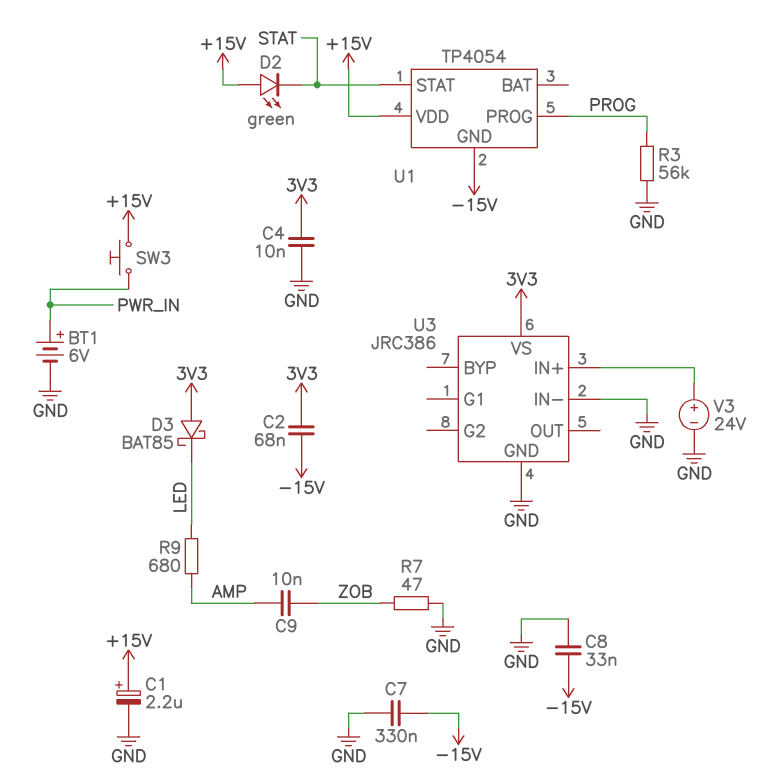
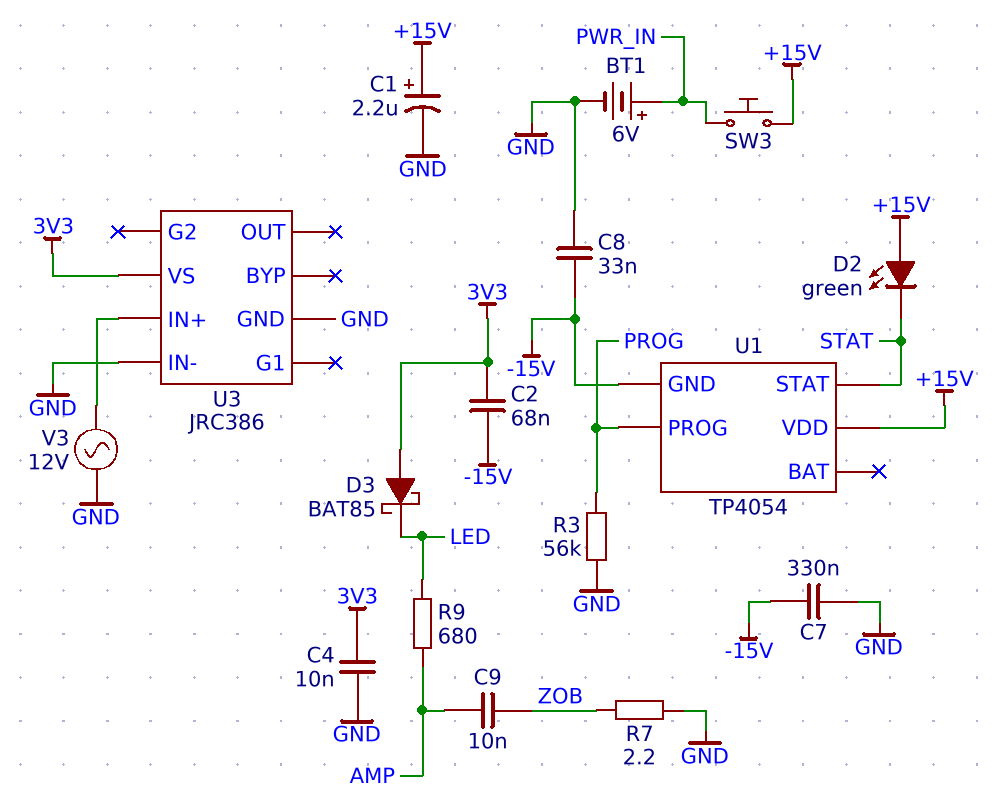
R7: 47 (GND, ZOB) -> 2.2 (GND, ZOB)
V3: 24V (plus U3/IN+, minus GND) -> AC 12V (GND, U3/IN+)

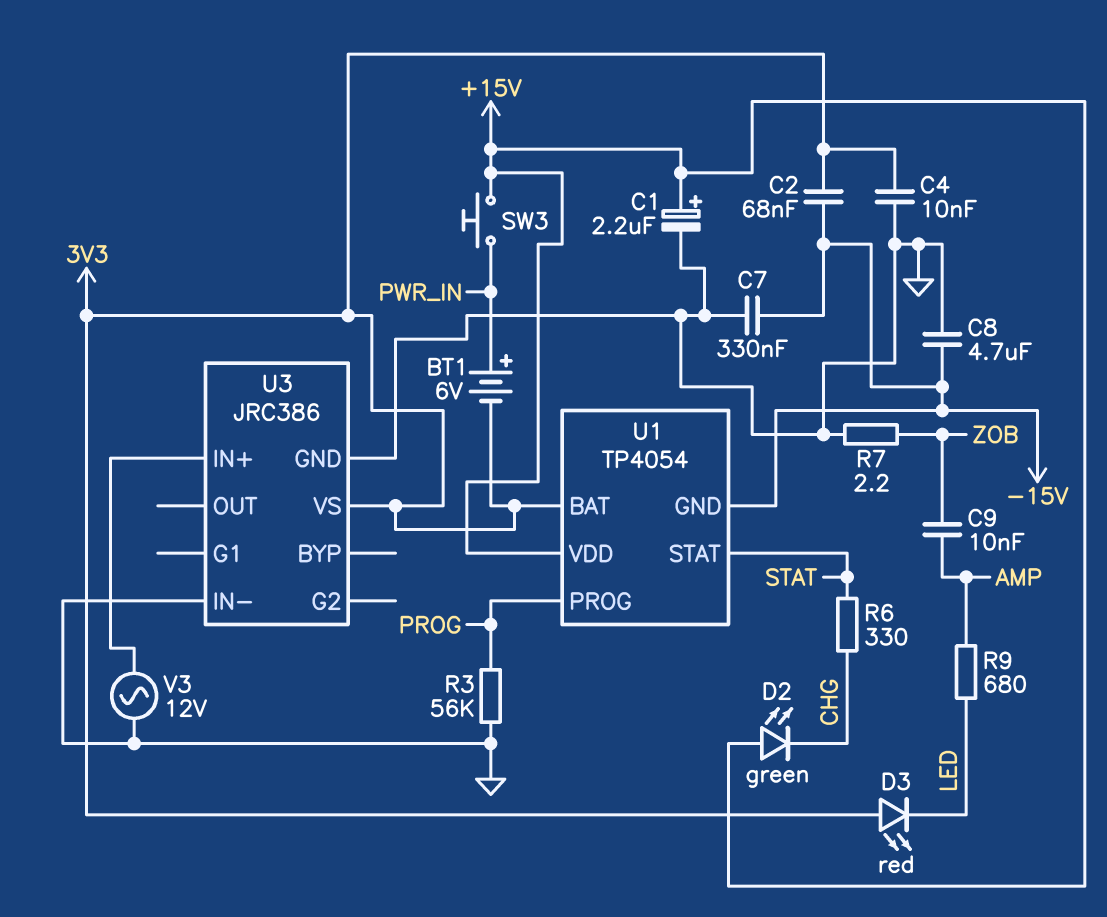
BT1: 6V (plus PWR_IN, minus GND) -> 6V (plus PWR_IN, minus 3V3)
C8: 33nF (-15V, GND) -> 4.7uF (-15V, GND)
D2: LED green (A +15V, K STAT) -> LED green (A +15V, K CHG)
D3: schottky BAT85 (A 3V3, K LED) -> LED red (A 3V3, K LED)
R6: none -> 330 (CHG, STAT)
U1 pin BAT: none -> 3V3

